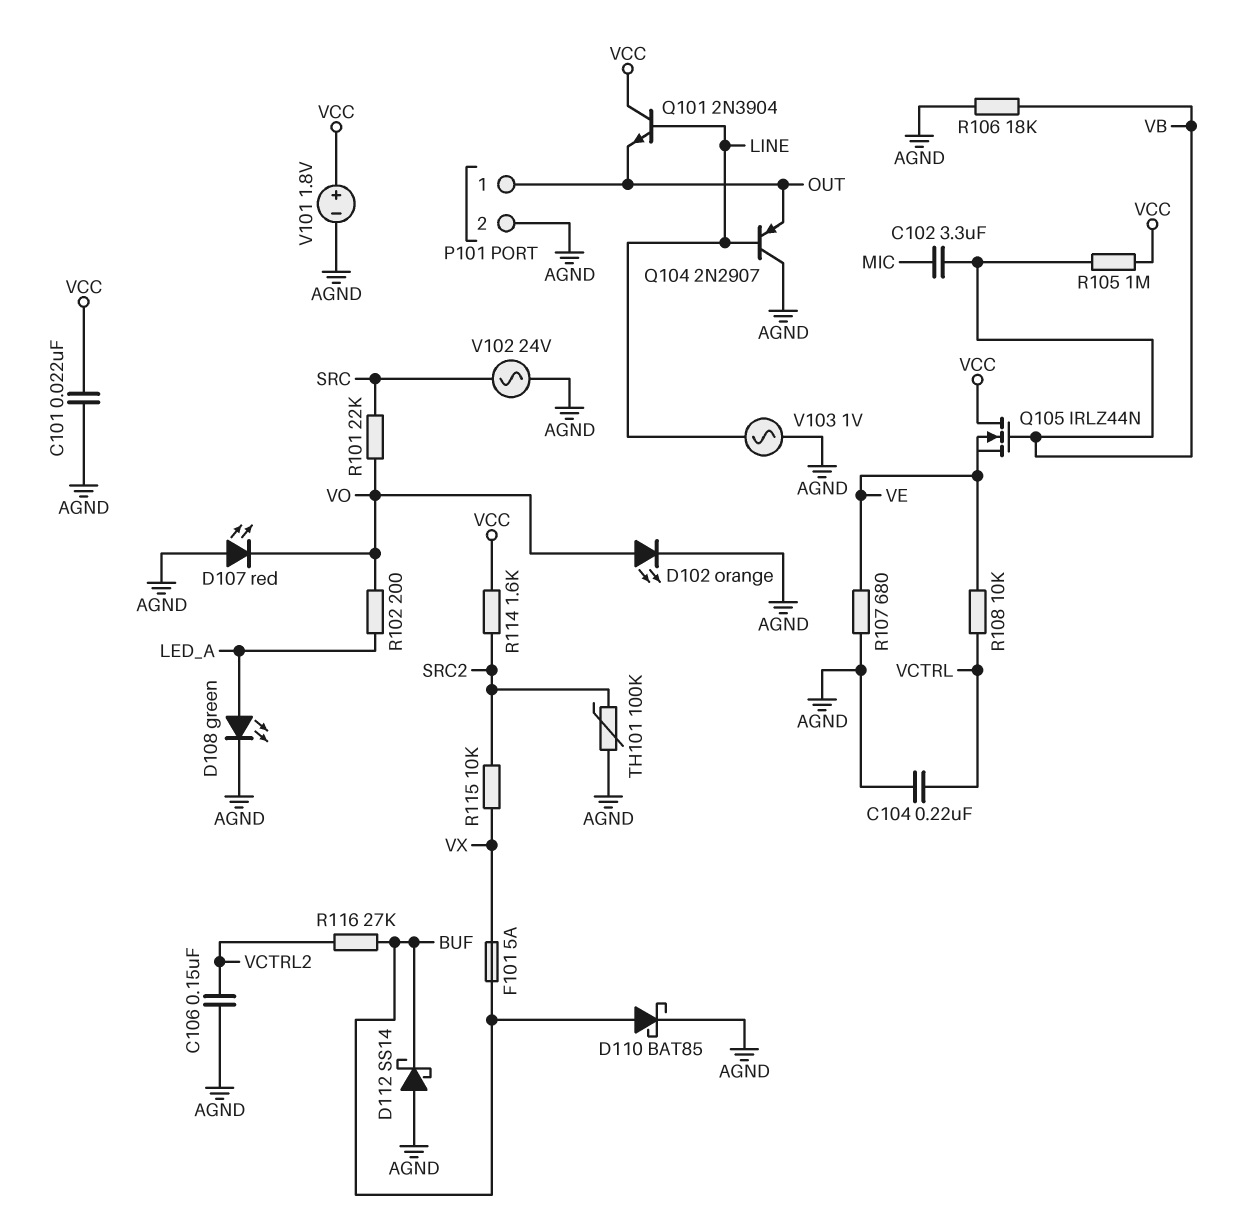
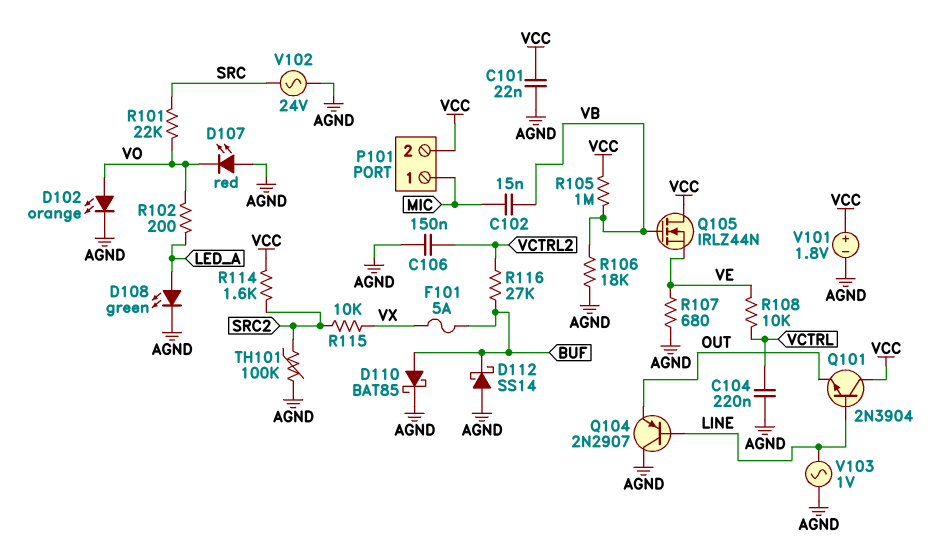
C102: 3.3uF (MIC, VB) -> 15nF (MIC, VB)
P101 pin 1: OUT -> MIC
P101 pin 2: AGND -> VCC

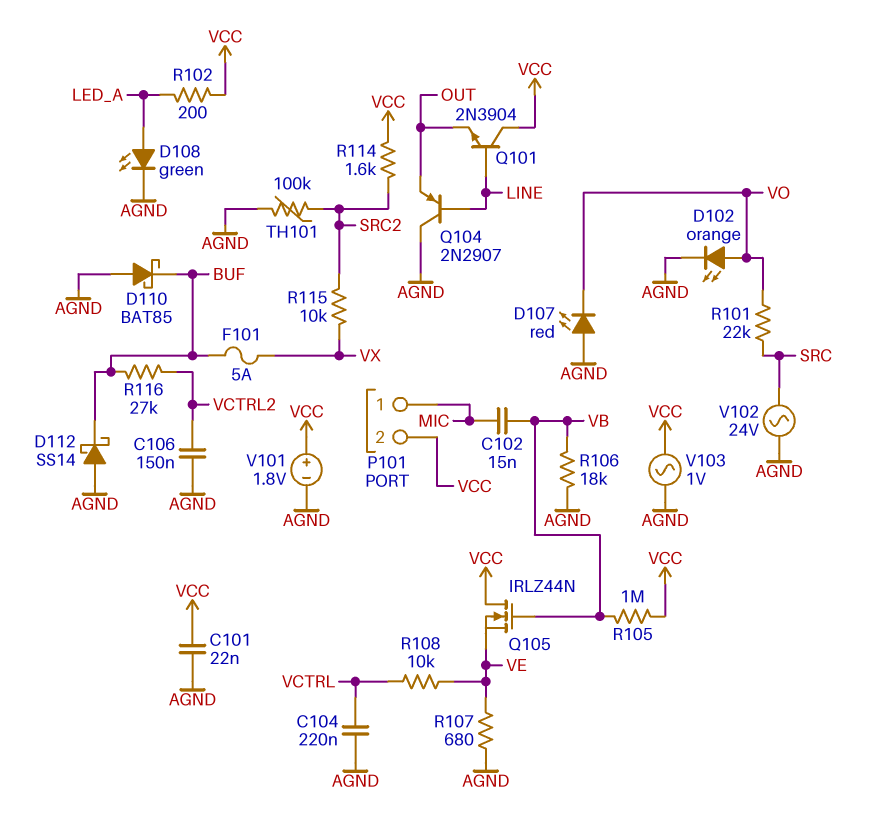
D110: schottky BAT85 (A BUF, K AGND) -> schottky BAT85 (A AGND, K BUF)
R102: 200 (LED_A, VO) -> 200 (LED_A, VCC)
V103: AC 1V (AGND, LINE) -> AC 1V (AGND, VCC)

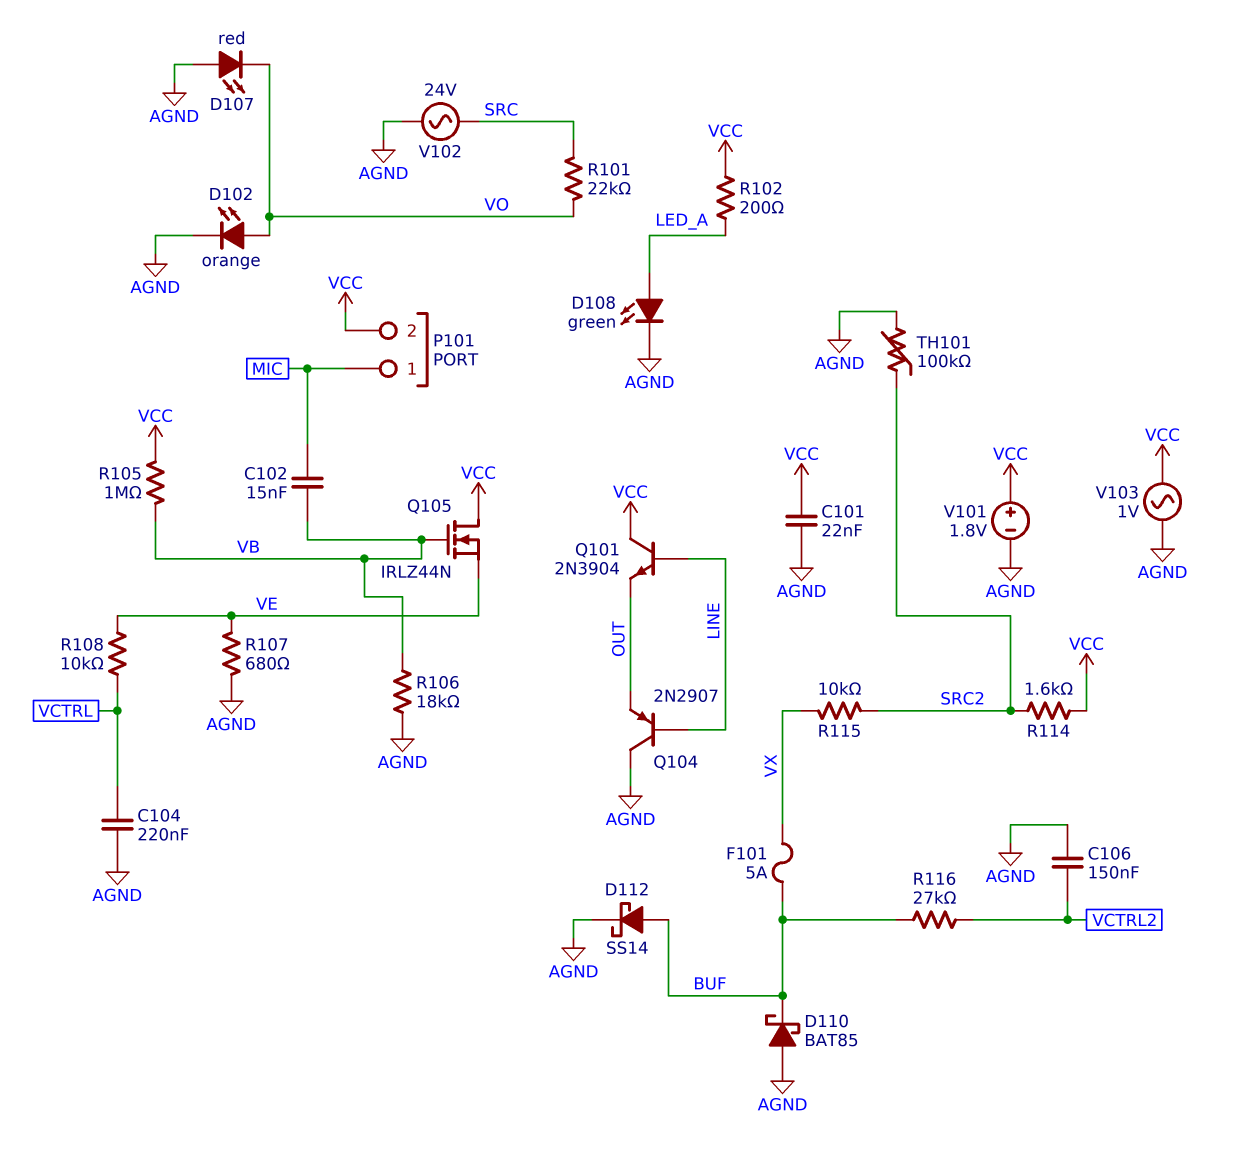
D112: schottky SS14 (A AGND, K BUF) -> schottky SS14 (A BUF, K AGND)

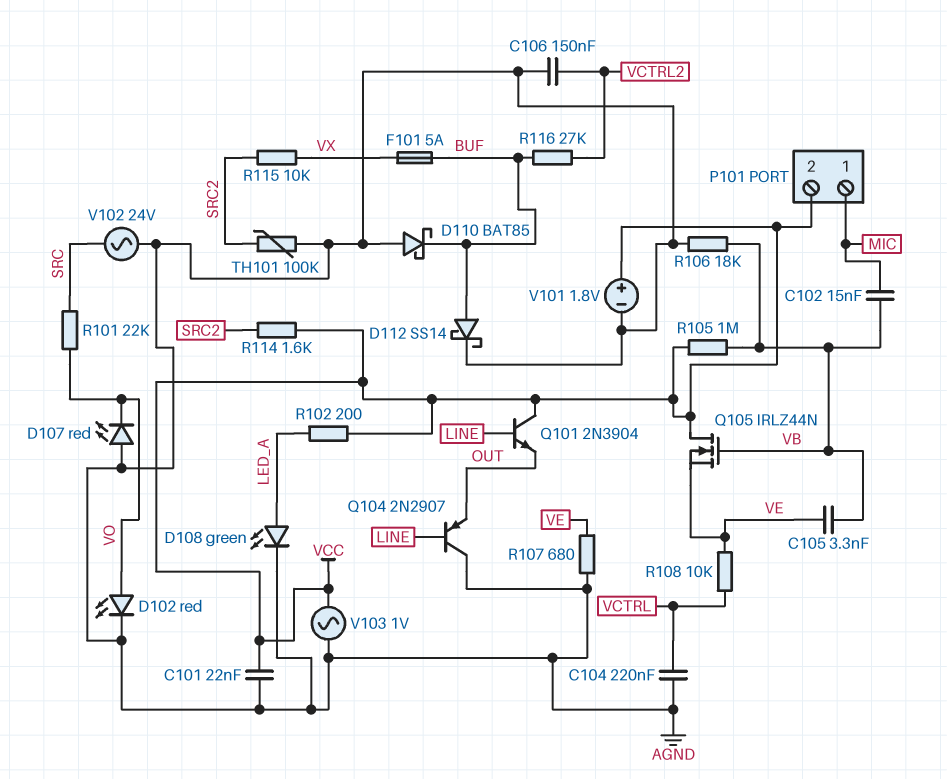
C105: none -> 3.3nF (VB, VE)
D102: LED orange (A VO, K AGND) -> LED red (A VO, K AGND)

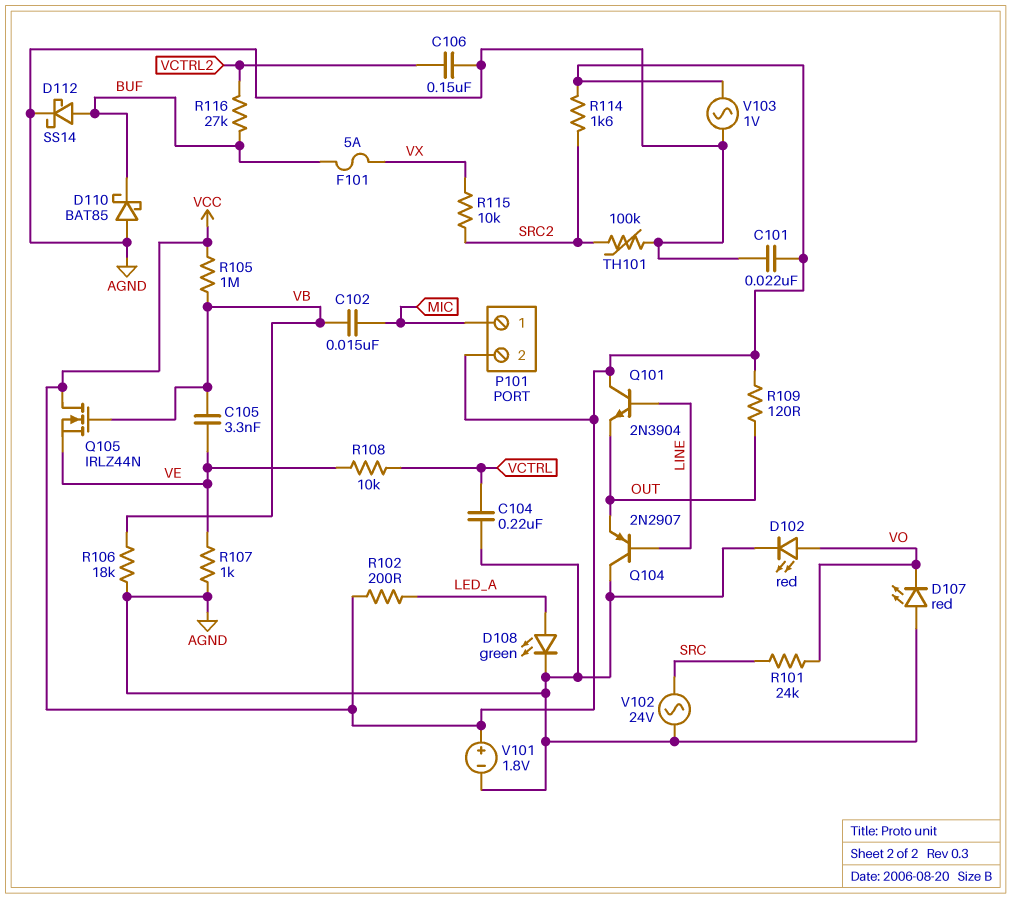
R101: 22k (SRC, VO) -> 24k (SRC, VO)
R107: 680 (AGND, VE) -> 1k (AGND, VE)
R109: none -> 120 (OUT, VCC)

